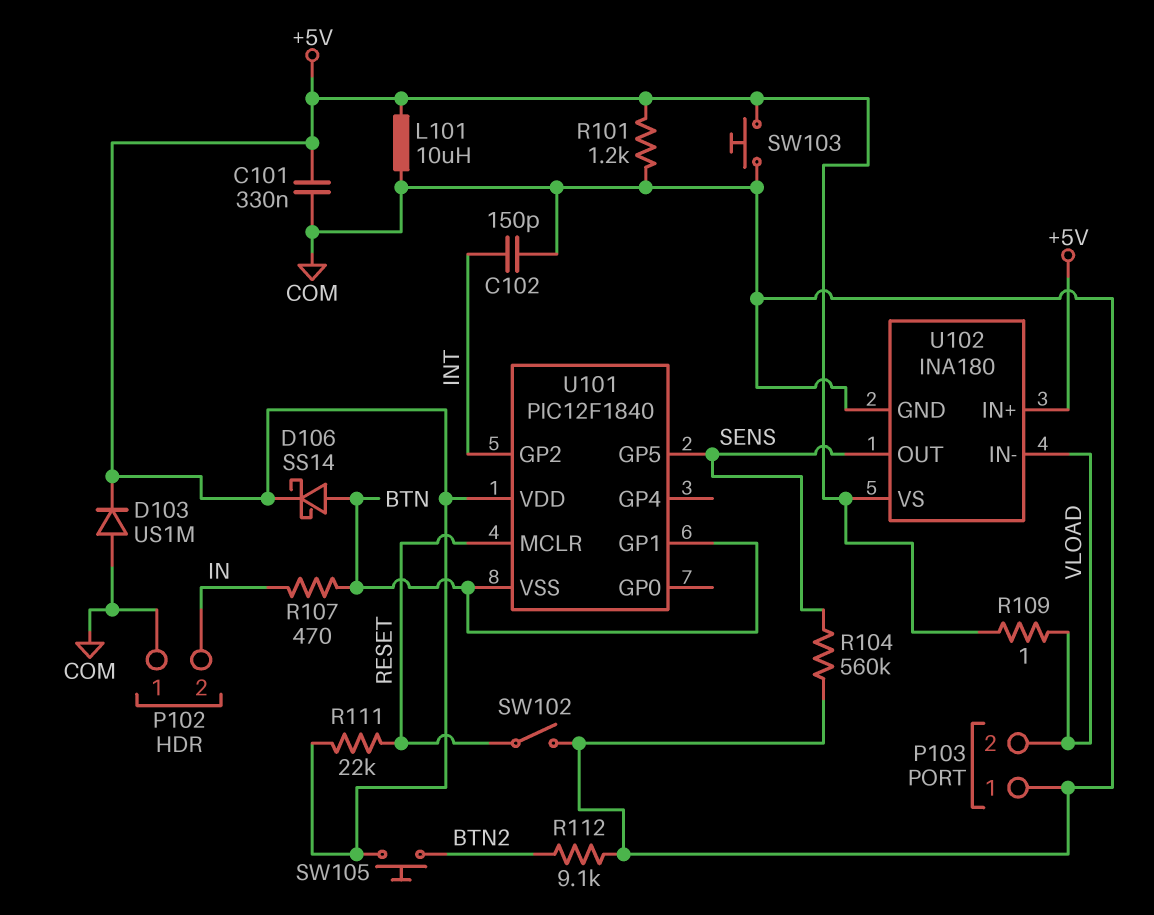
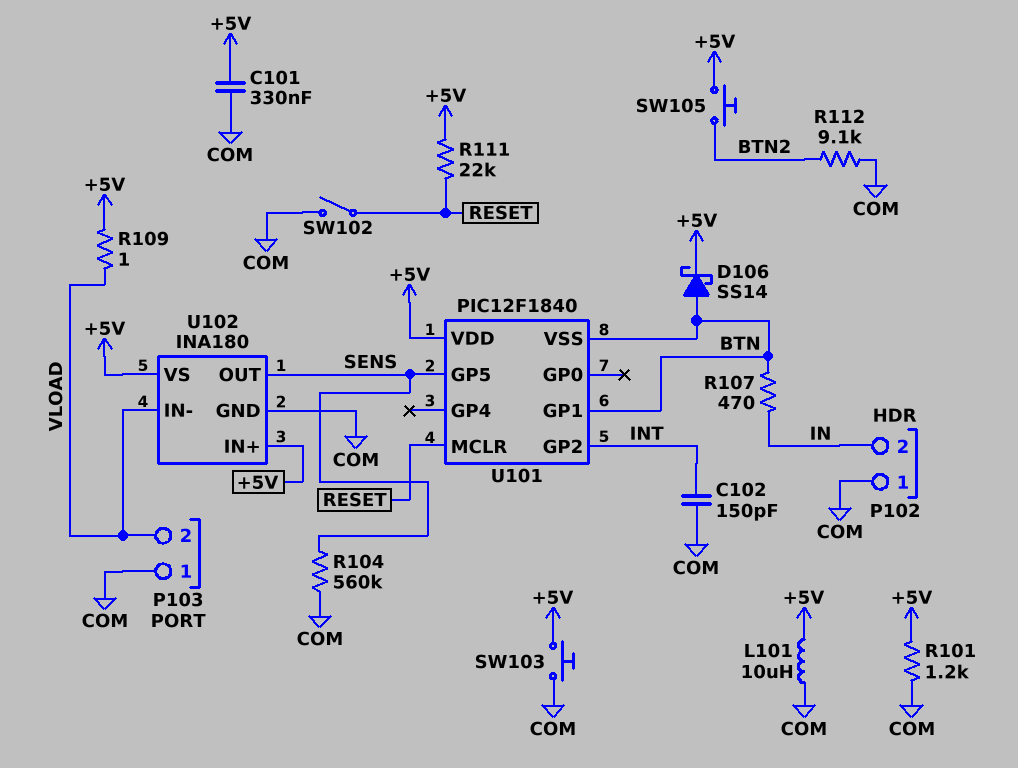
D103: diode US1M (A COM, K +5V) -> none

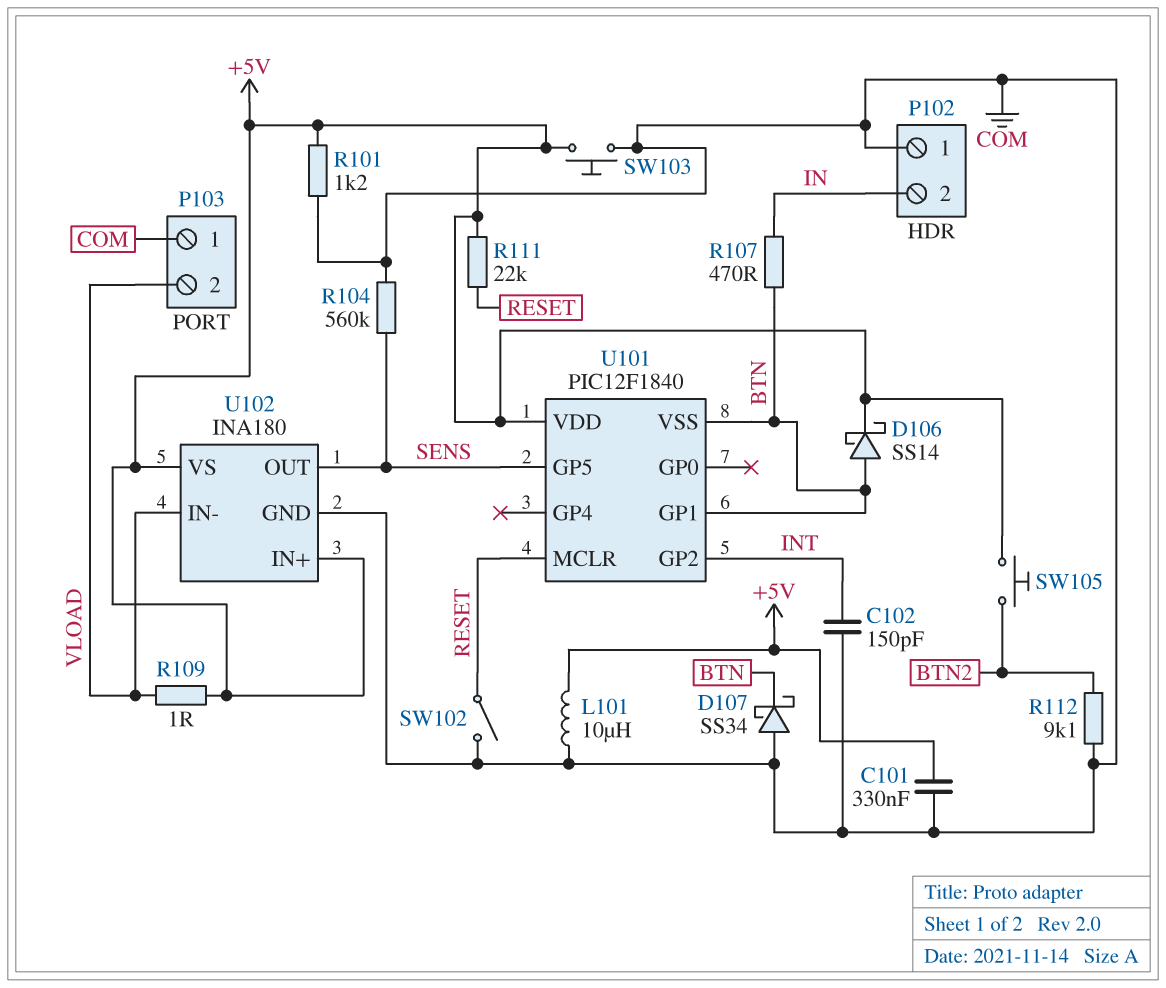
D107: none -> schottky SS34 (A COM, K BTN)

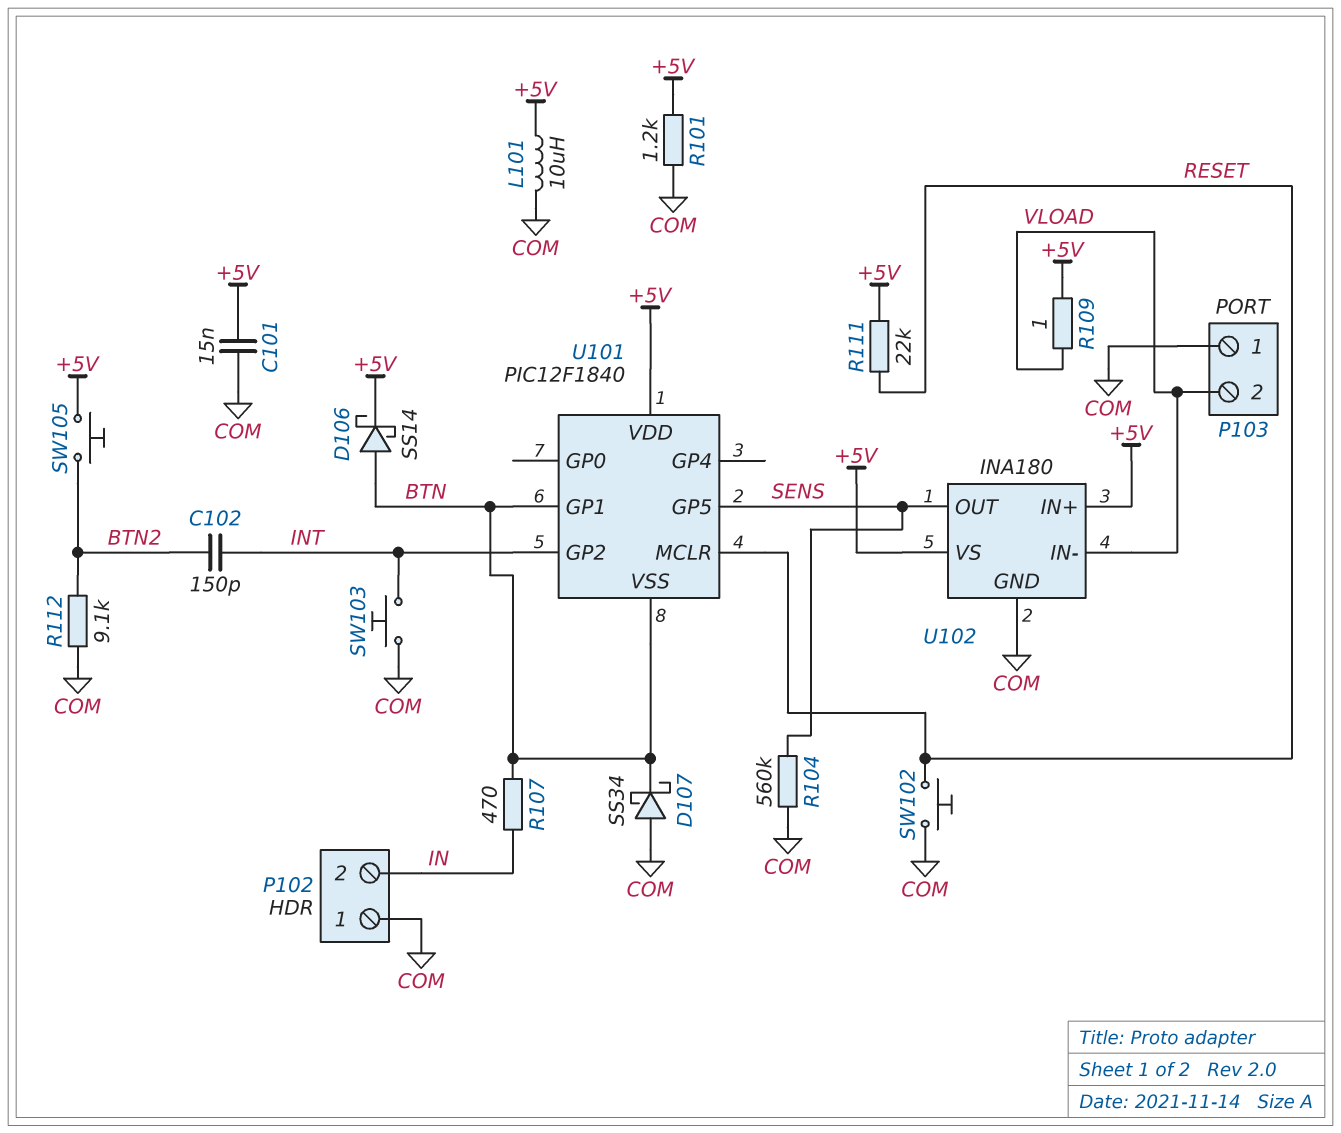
C101: 330nF (+5V, COM) -> 15nF (+5V, COM)
C102: 150pF (COM, INT) -> 150pF (BTN2, INT)
SW102: switch (COM, RESET) -> button (COM, RESET)
SW103: button (+5V, COM) -> button (COM, INT)

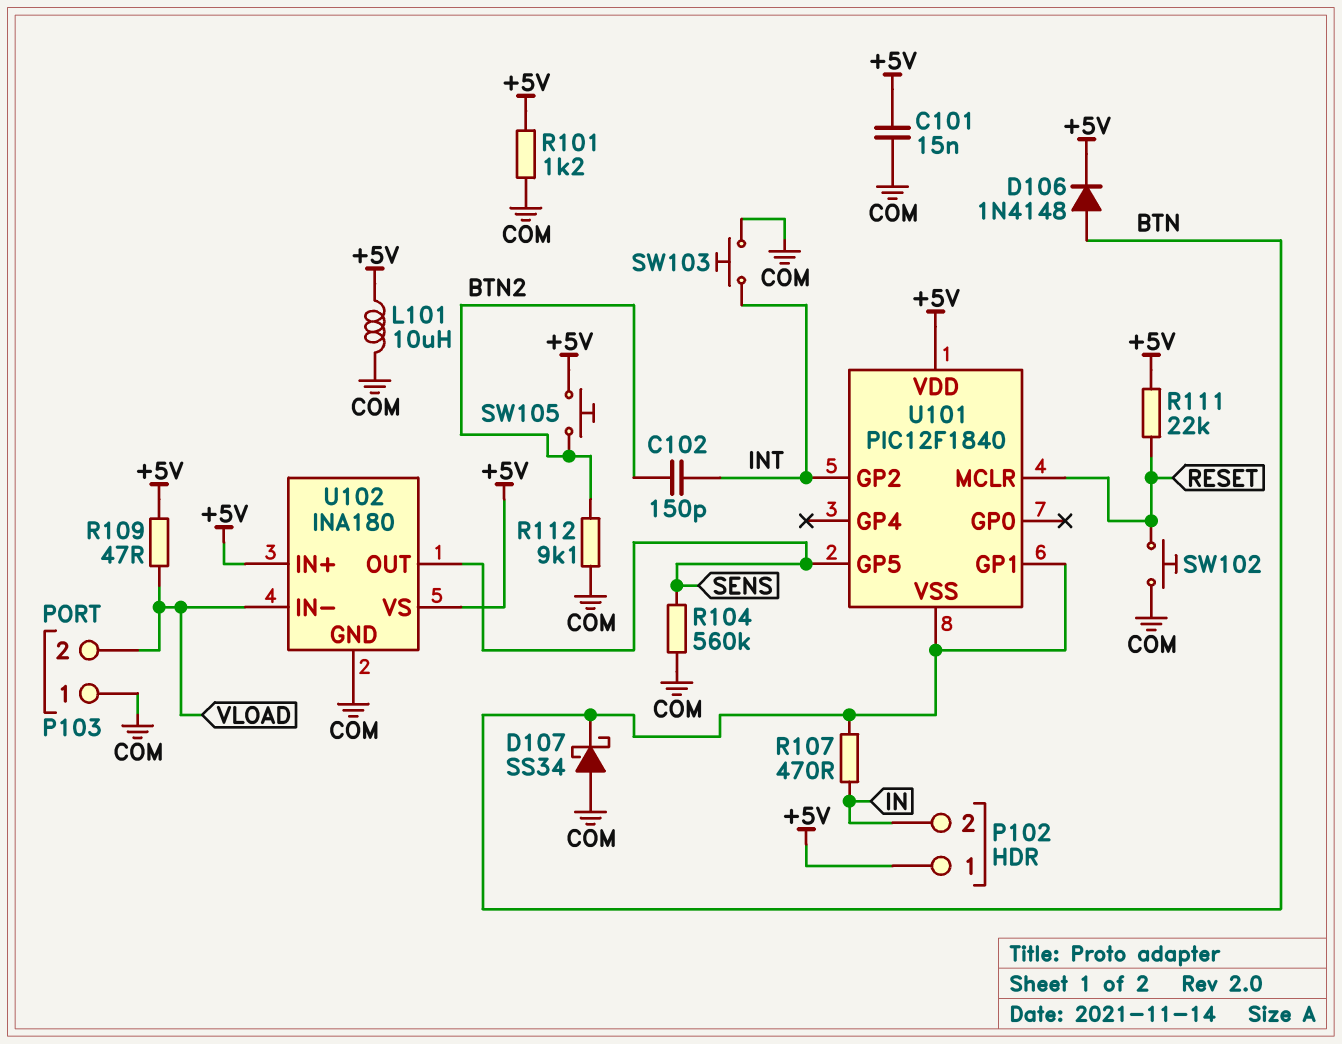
D106: schottky SS14 (A BTN, K +5V) -> diode 1N4148 (A BTN, K +5V)
P102 pin 1: COM -> +5V
R109: 1 (+5V, VLOAD) -> 47 (+5V, VLOAD)

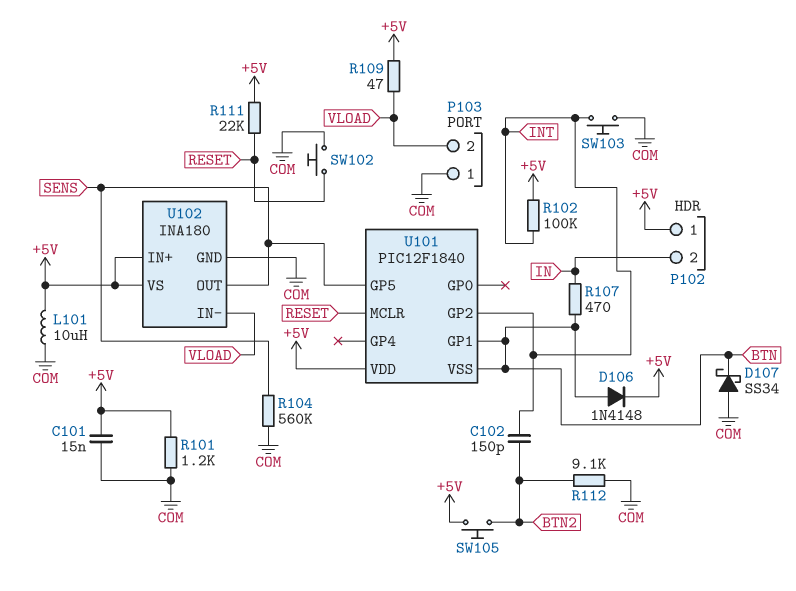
R102: none -> 100k (+5V, INT)

